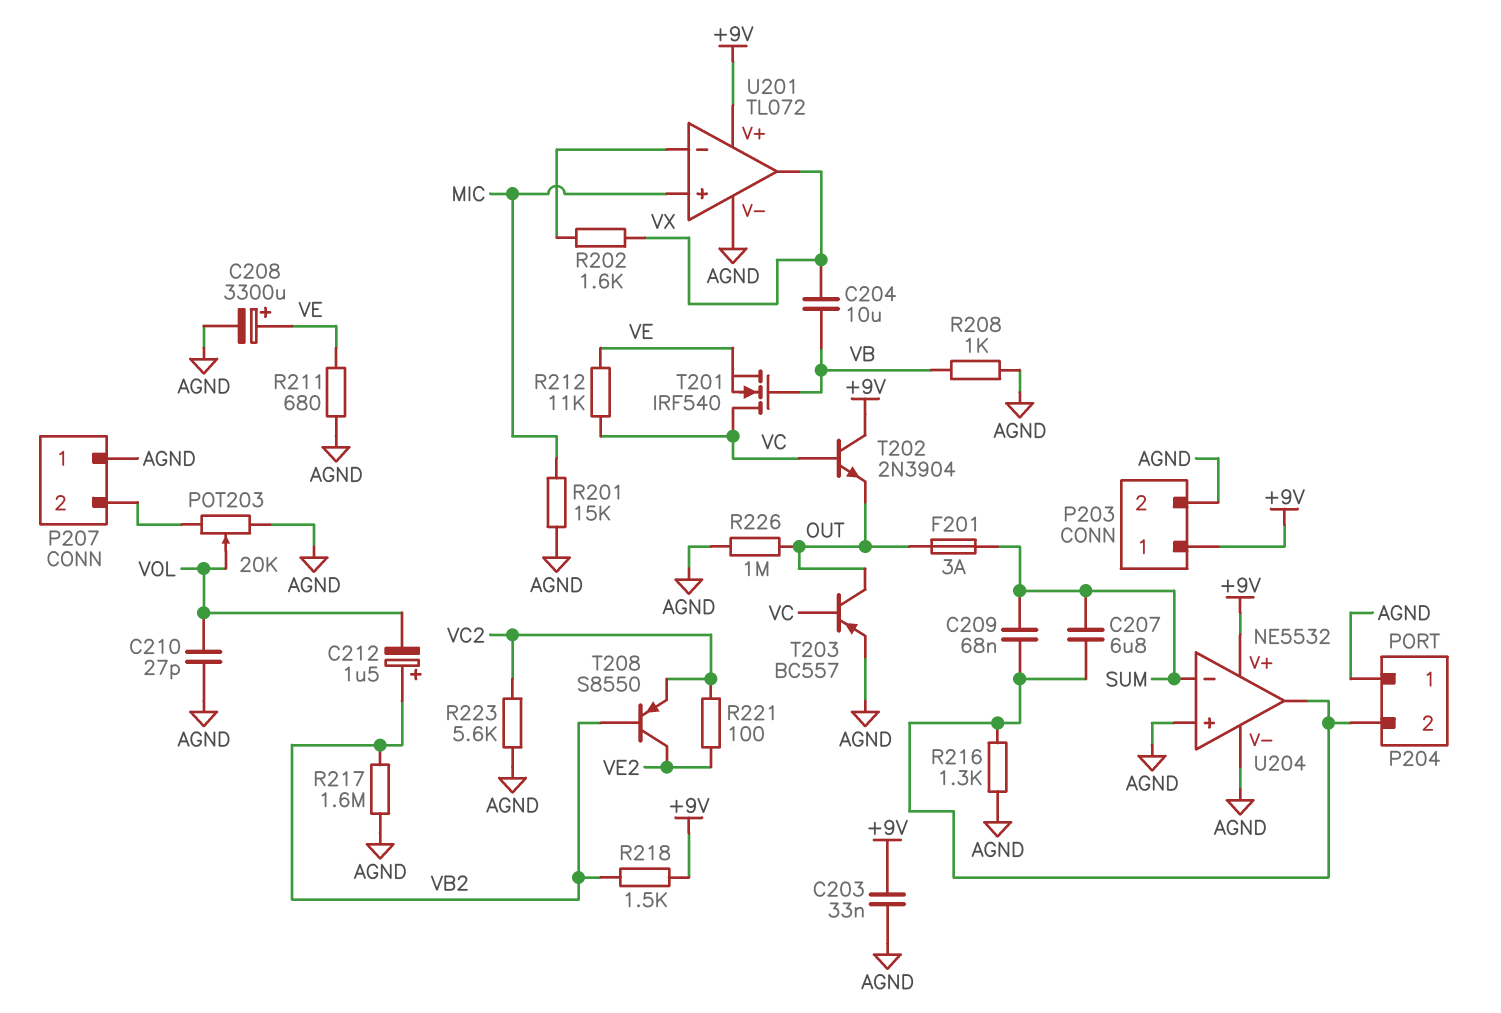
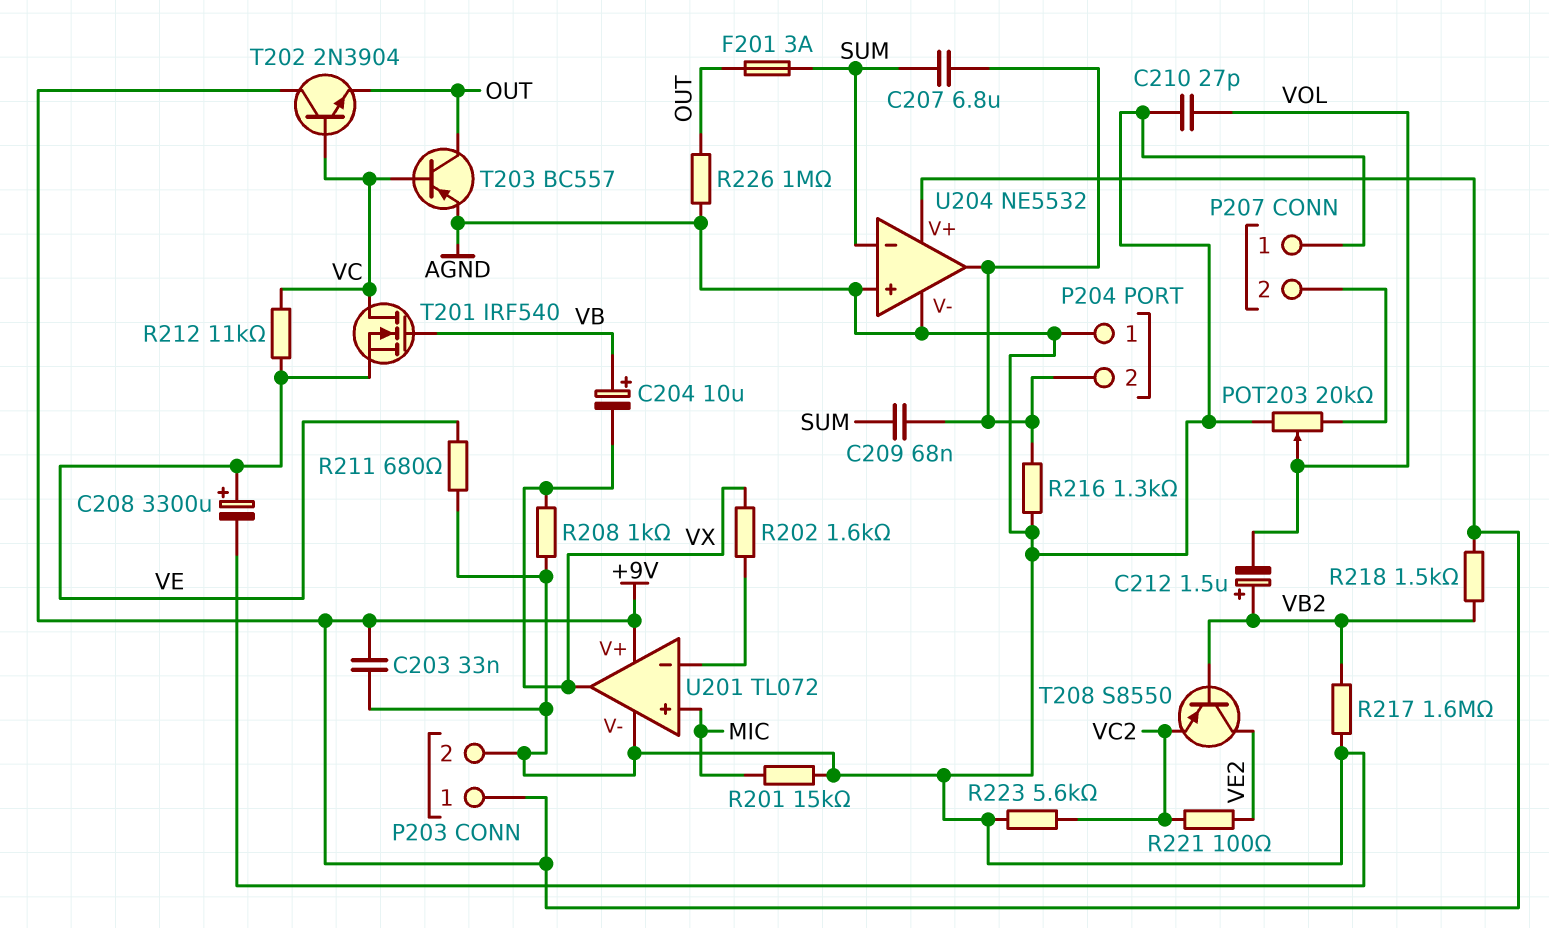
C204: 10uF (VB, VX) -> 10uF (plus VB, minus VX)
R208: 1k (AGND, VB) -> 1k (AGND, VX)

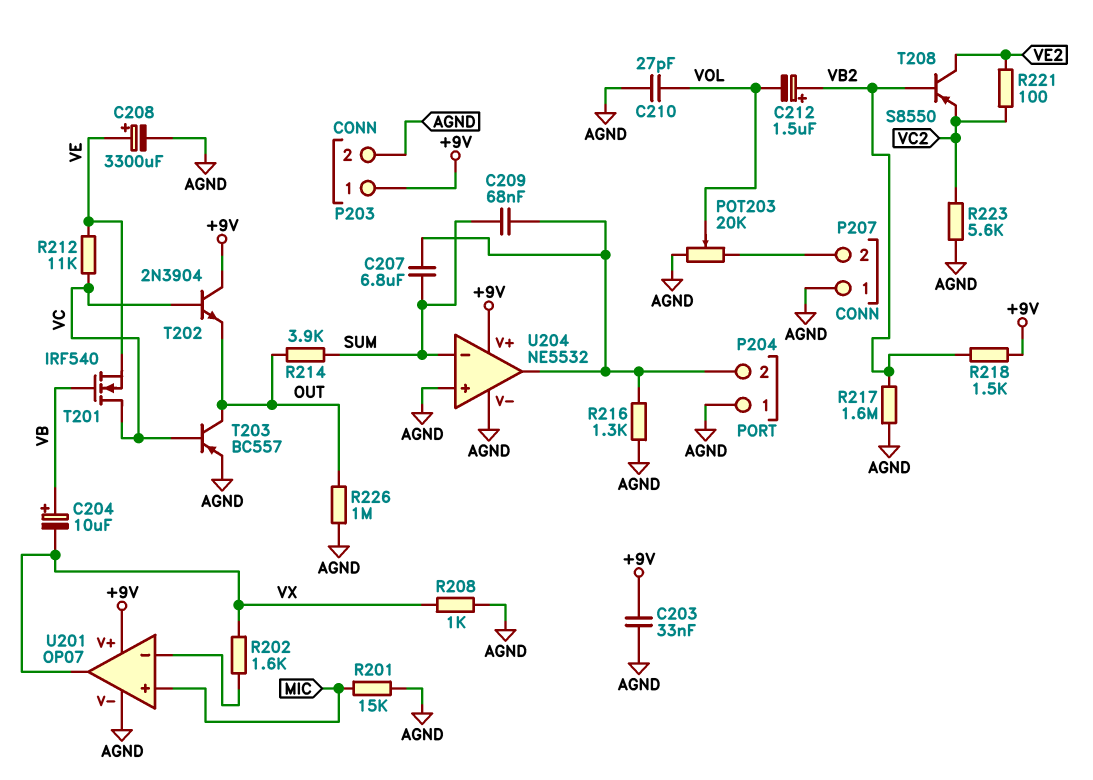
F201: 3A (OUT, SUM) -> none
R211: 680 (AGND, VE) -> none
R214: none -> 3.9k (OUT, SUM)
U201: TL072 -> OP07

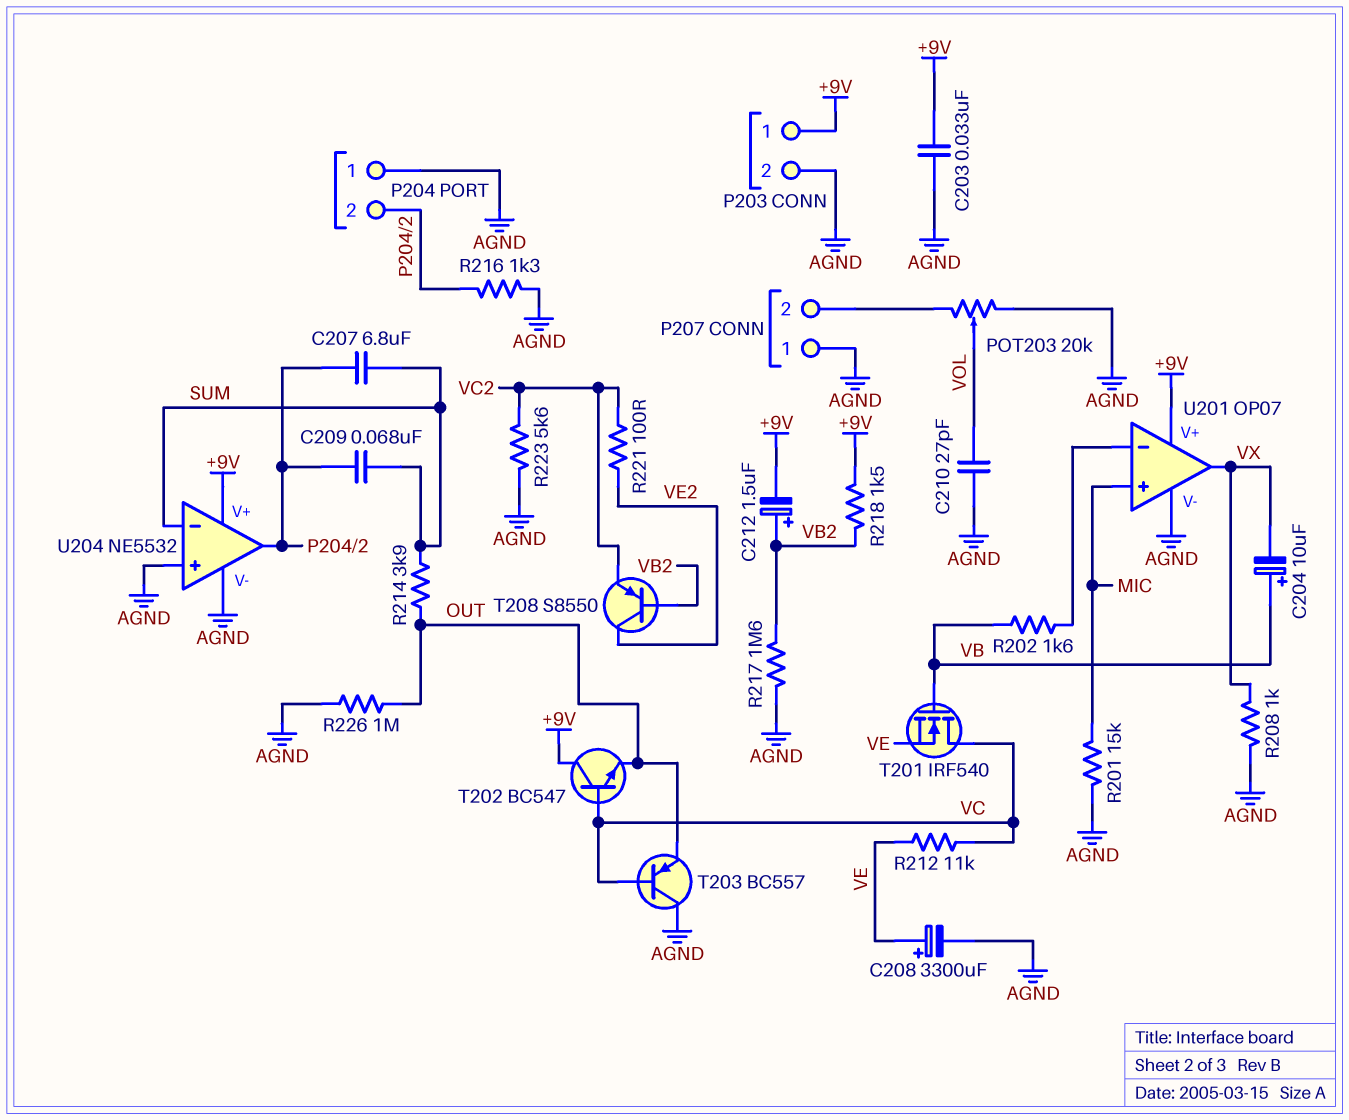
C212: 1.5uF (plus VB2, minus VOL) -> 1.5uF (plus VB2, minus +9V)
R202: 1.6k (U201/in-, VX) -> 1.6k (U201/in-, VB)
T202: NPN 2N3904 (B VC, C +9V, E OUT) -> NPN BC547 (B VC, C +9V, E OUT)
T203: PNP BC557 (B VC, C OUT, E AGND) -> PNP BC557 (B VC, C AGND, E OUT)

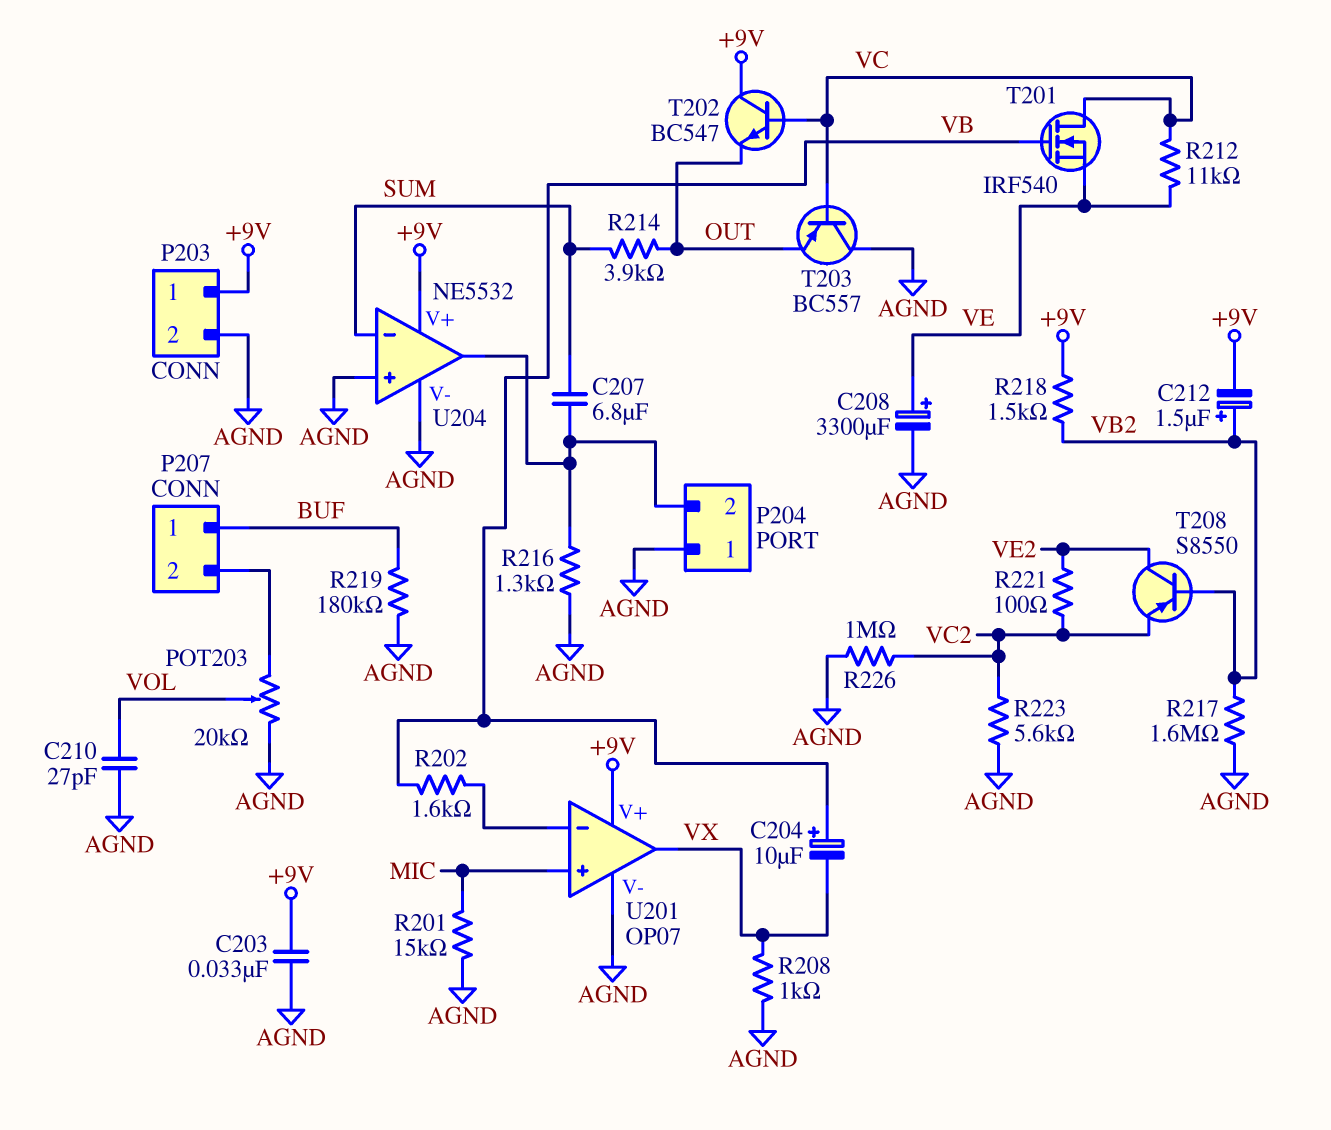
C209: 68nF (P204/2, SUM) -> none
P207 pin 1: AGND -> BUF
R219: none -> 180k (AGND, BUF)
R226: 1M (AGND, OUT) -> 1M (AGND, VC2)

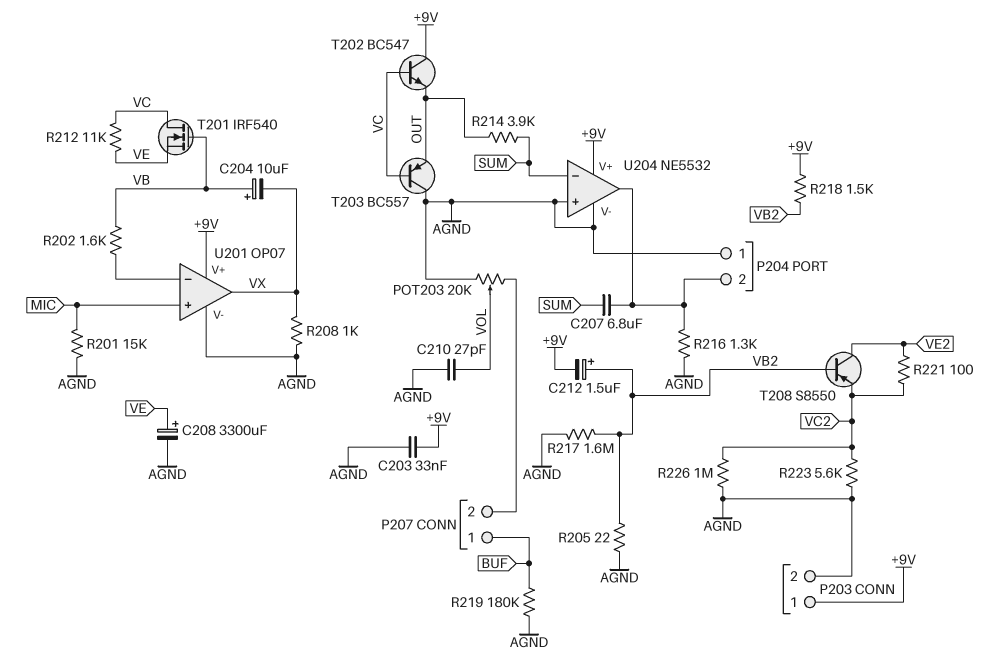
R205: none -> 22 (AGND, VB2)

